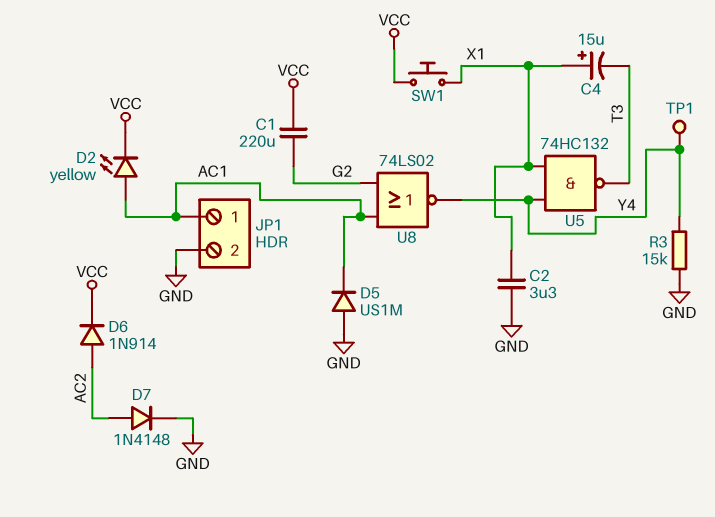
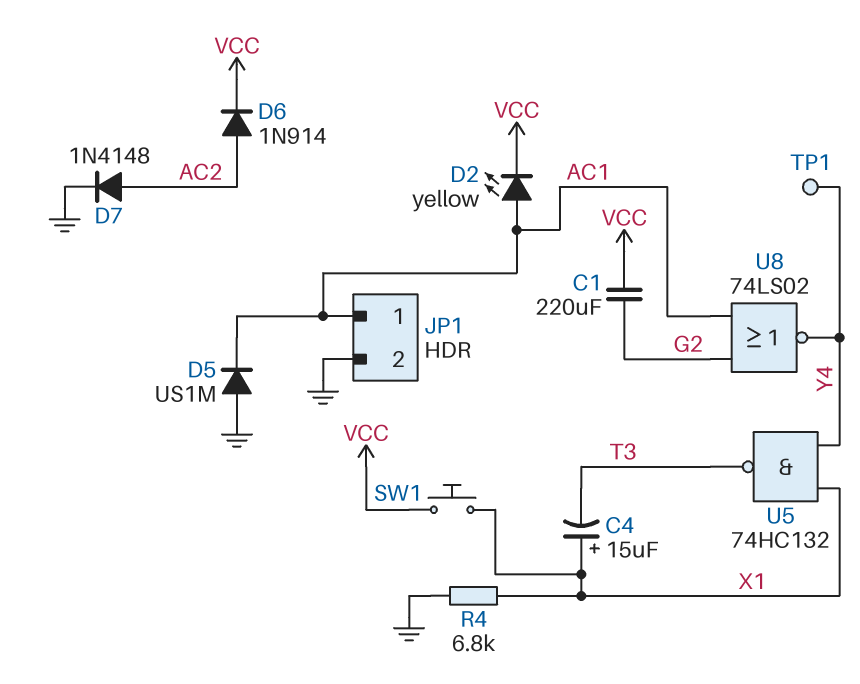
C2: 3.3uF (GND, X1) -> none
R3: 15k (GND, Y4) -> none
R4: none -> 6.8k (GND, X1)

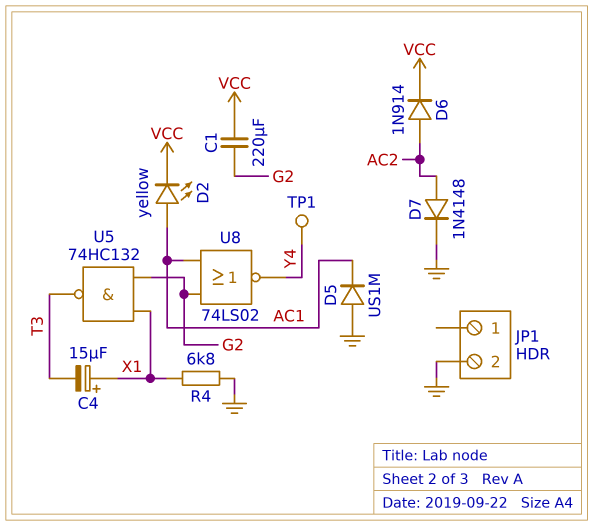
JP1 pin 1: AC1 -> none
SW1: button (VCC, X1) -> none
U5: NAND 74HC132 (in X1, in Y4, out T3) -> NAND 74HC132 (in G2, in X1, out T3)

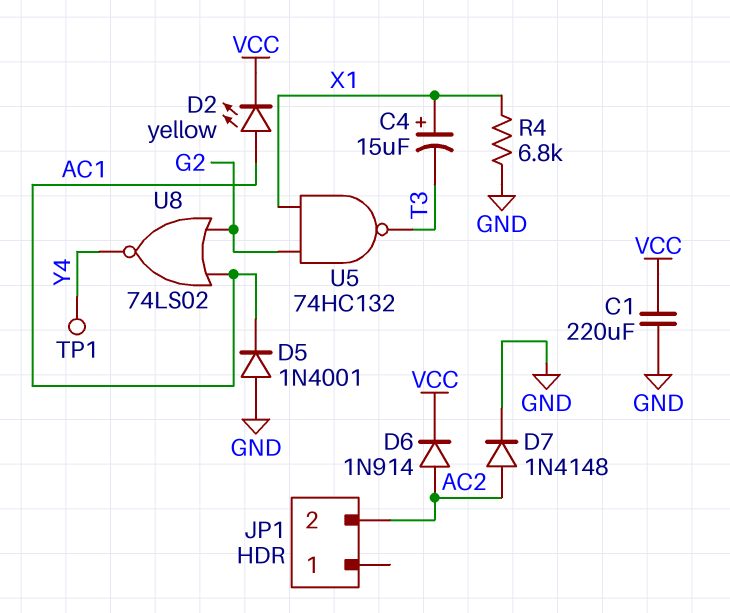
C1: 220uF (G2, VCC) -> 220uF (GND, VCC)
D5: diode US1M (A GND, K AC1) -> diode 1N4001 (A GND, K AC1)
JP1 pin 2: GND -> AC2

